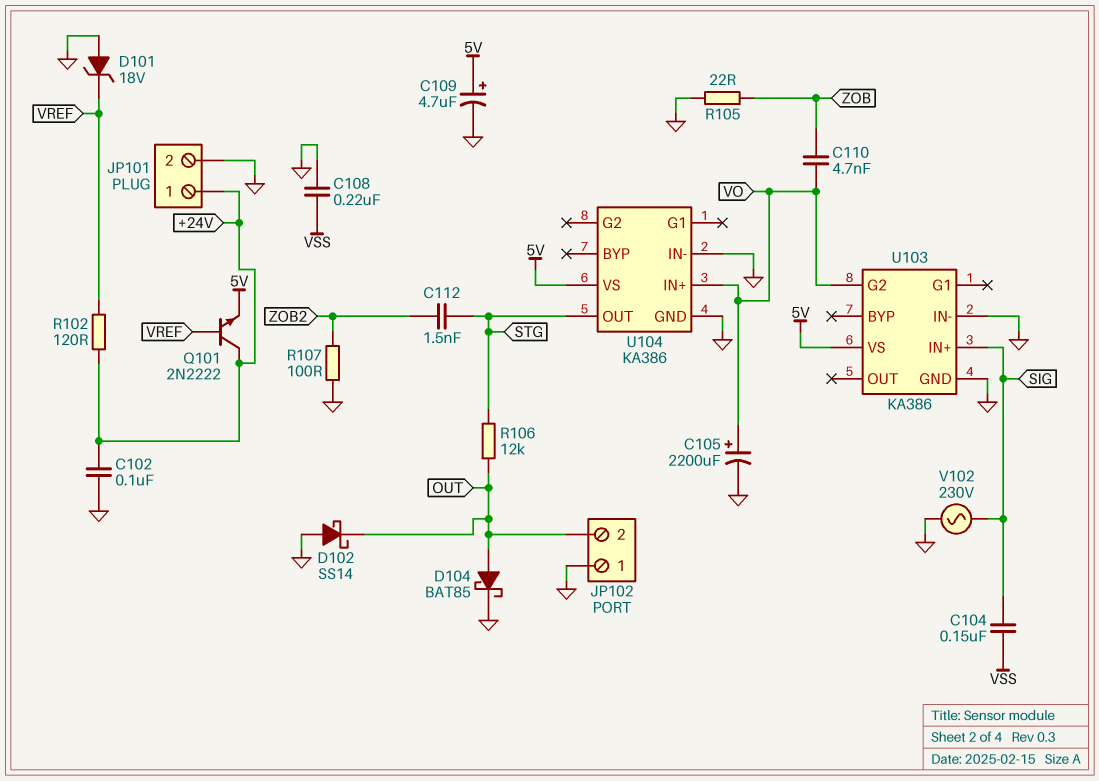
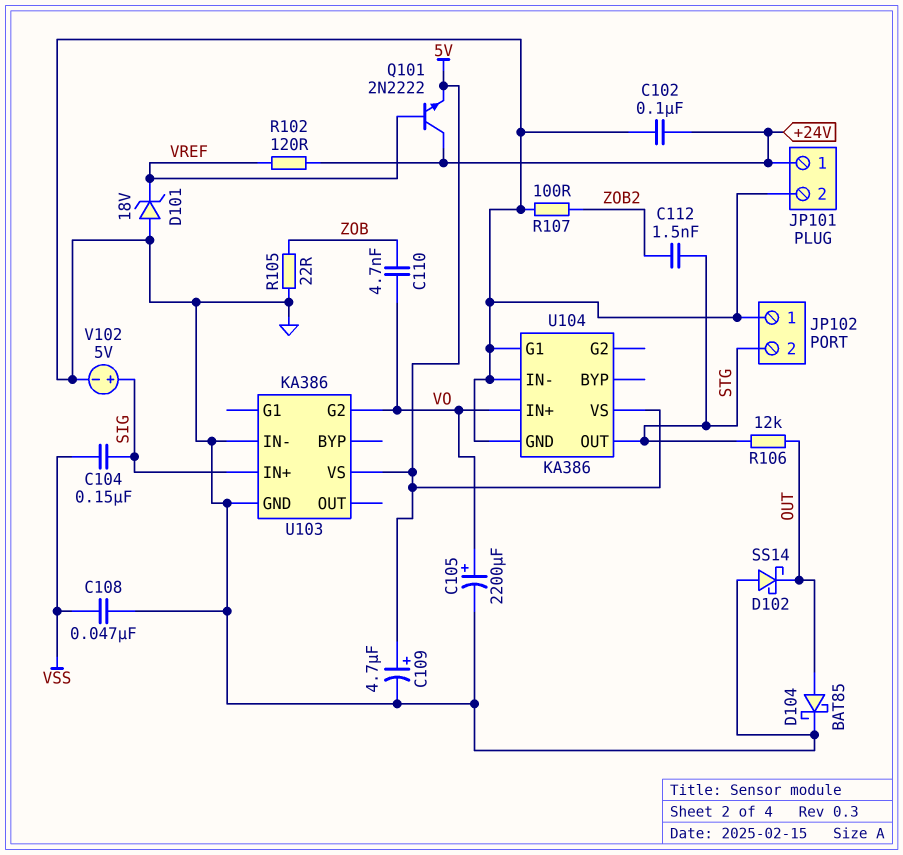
C108: 220nF (GND, VSS) -> 47nF (GND, VSS)
JP102 pin 2: OUT -> STG
U104 pin G1: none -> GND
V102: AC 230V (GND, SIG) -> 5V (plus SIG, minus GND)

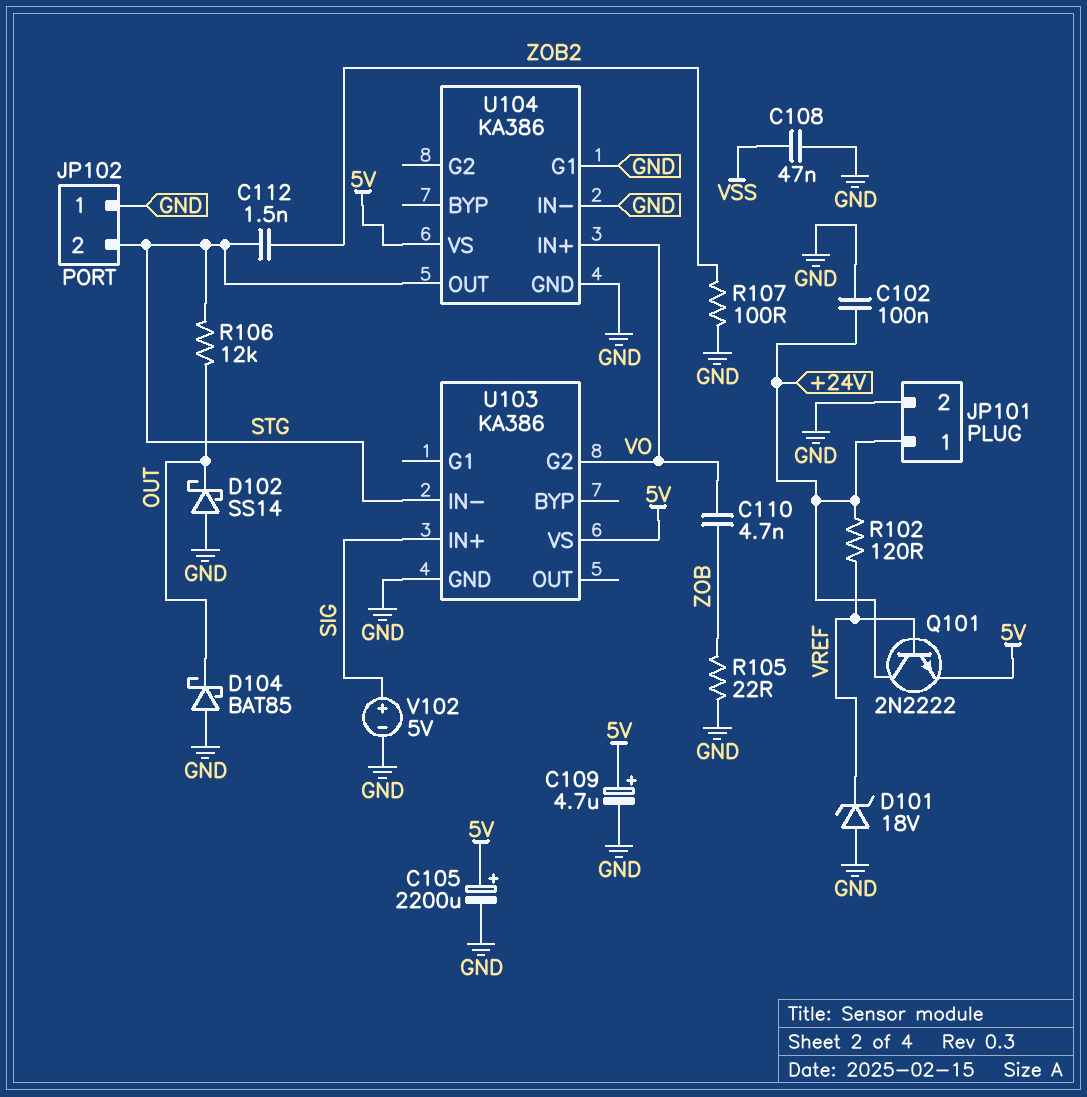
C104: 150nF (SIG, VSS) -> none
C105: 2200uF (plus VO, minus GND) -> 2200uF (plus 5V, minus GND)
D104: schottky BAT85 (A OUT, K GND) -> schottky BAT85 (A GND, K OUT)
U103 pin IN-: GND -> STG

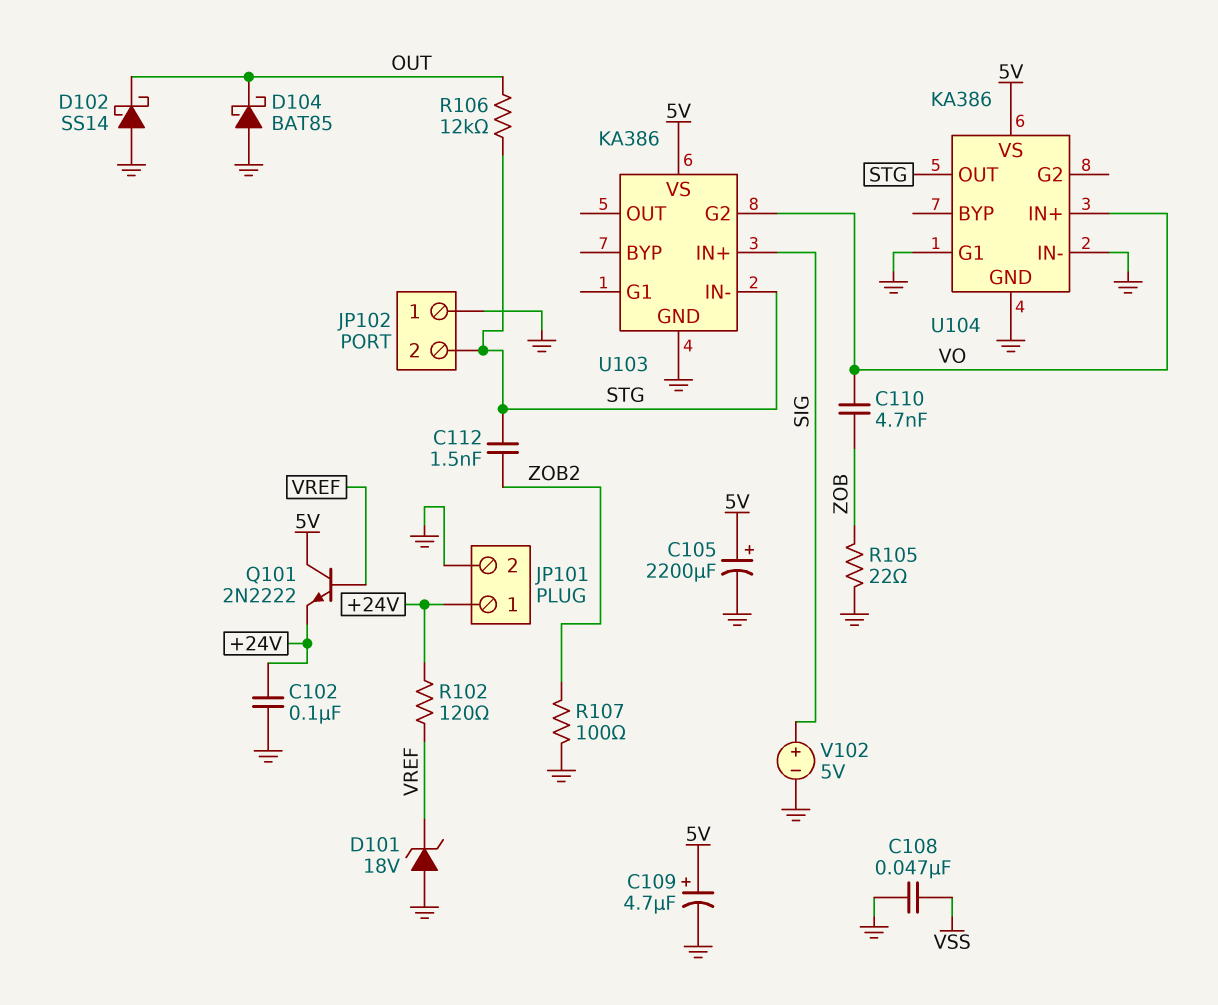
Q101: NPN 2N2222 (B VREF, C +24V, E 5V) -> NPN 2N2222 (B VREF, C 5V, E +24V)

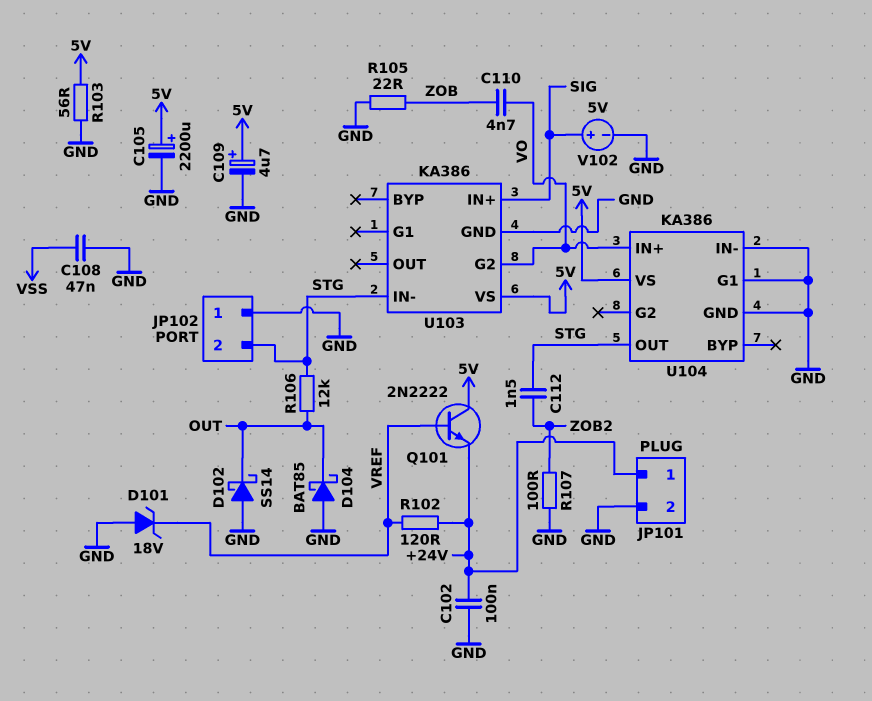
R103: none -> 56 (5V, GND)

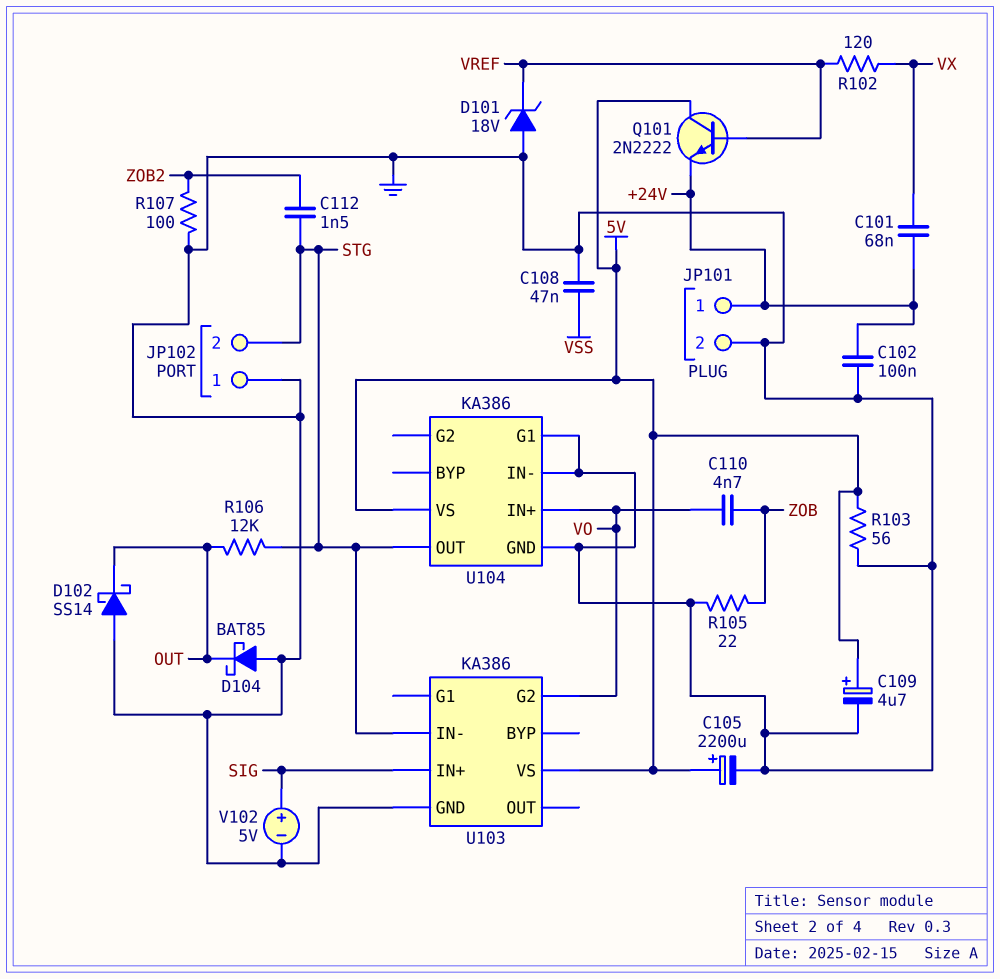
C101: none -> 68nF (+24V, VX)
R102: 120 (+24V, VREF) -> 120 (VREF, VX)

